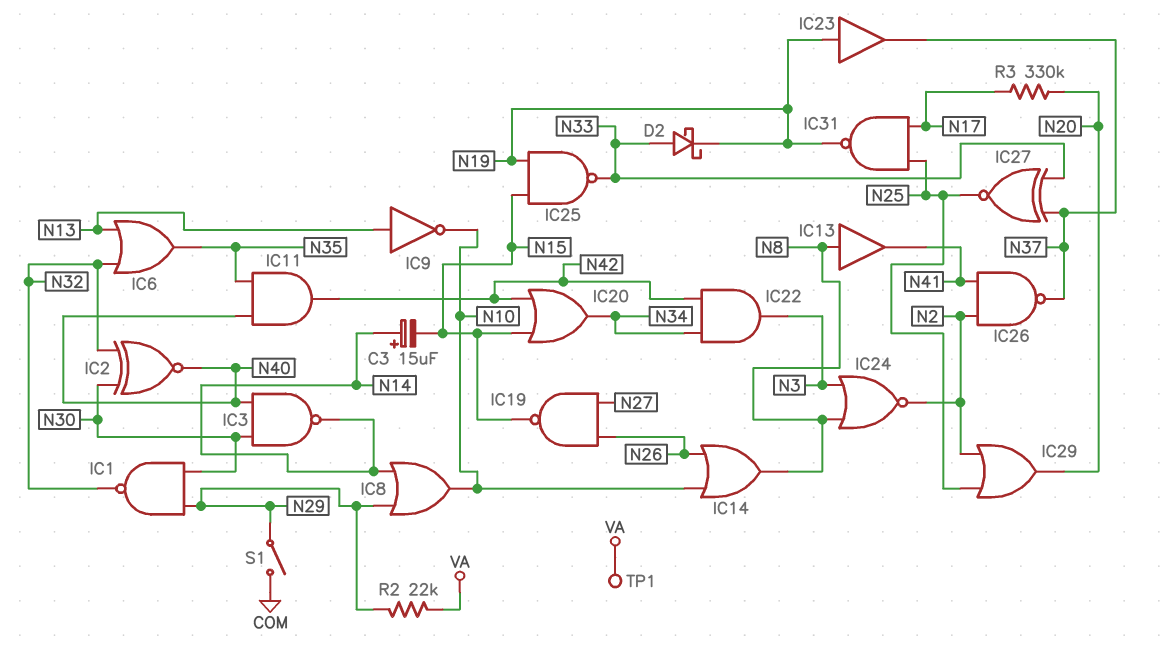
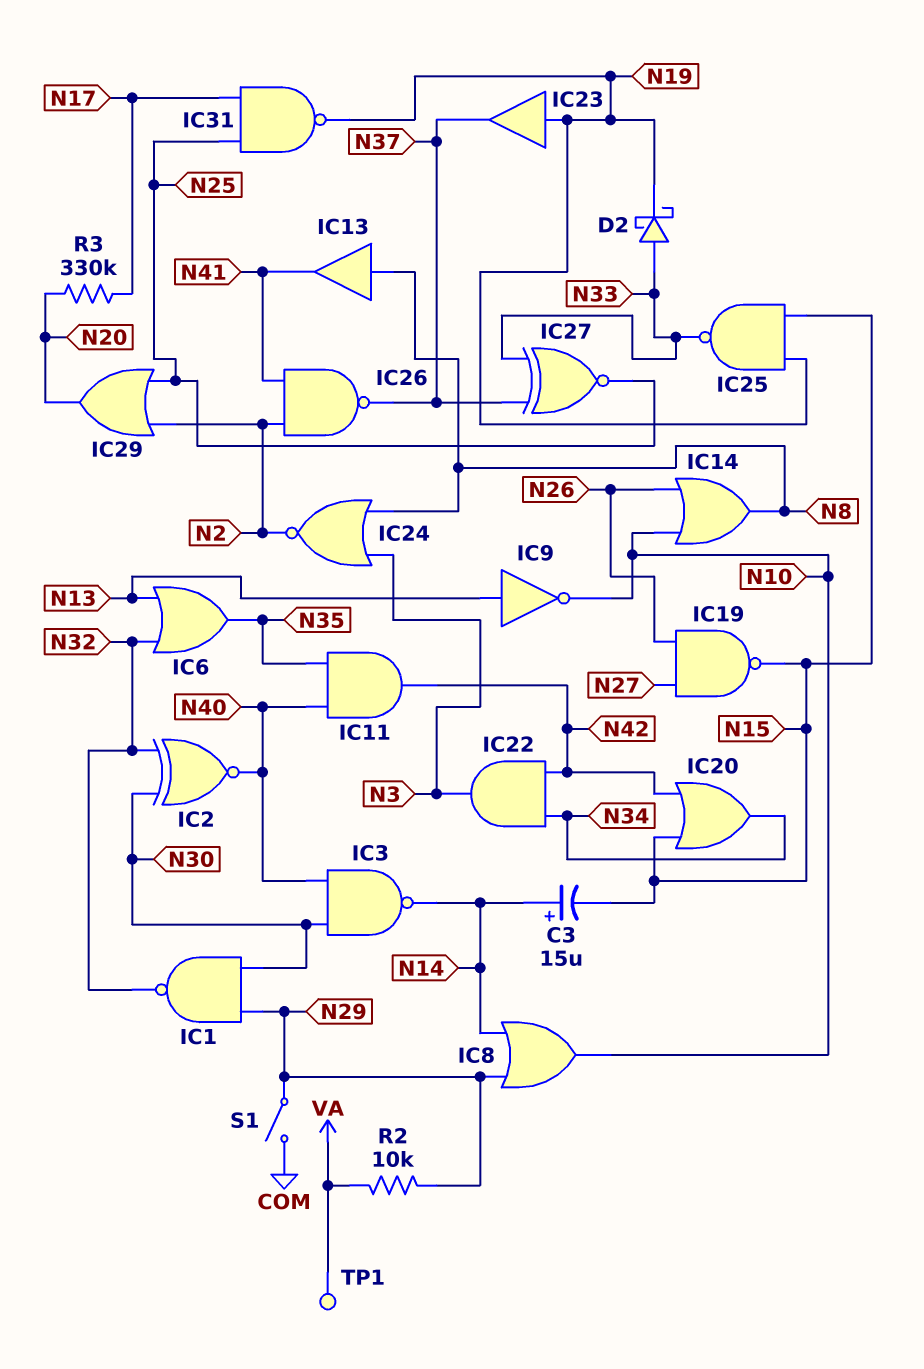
R2: 22k (N29, VA) -> 10k (N29, VA)

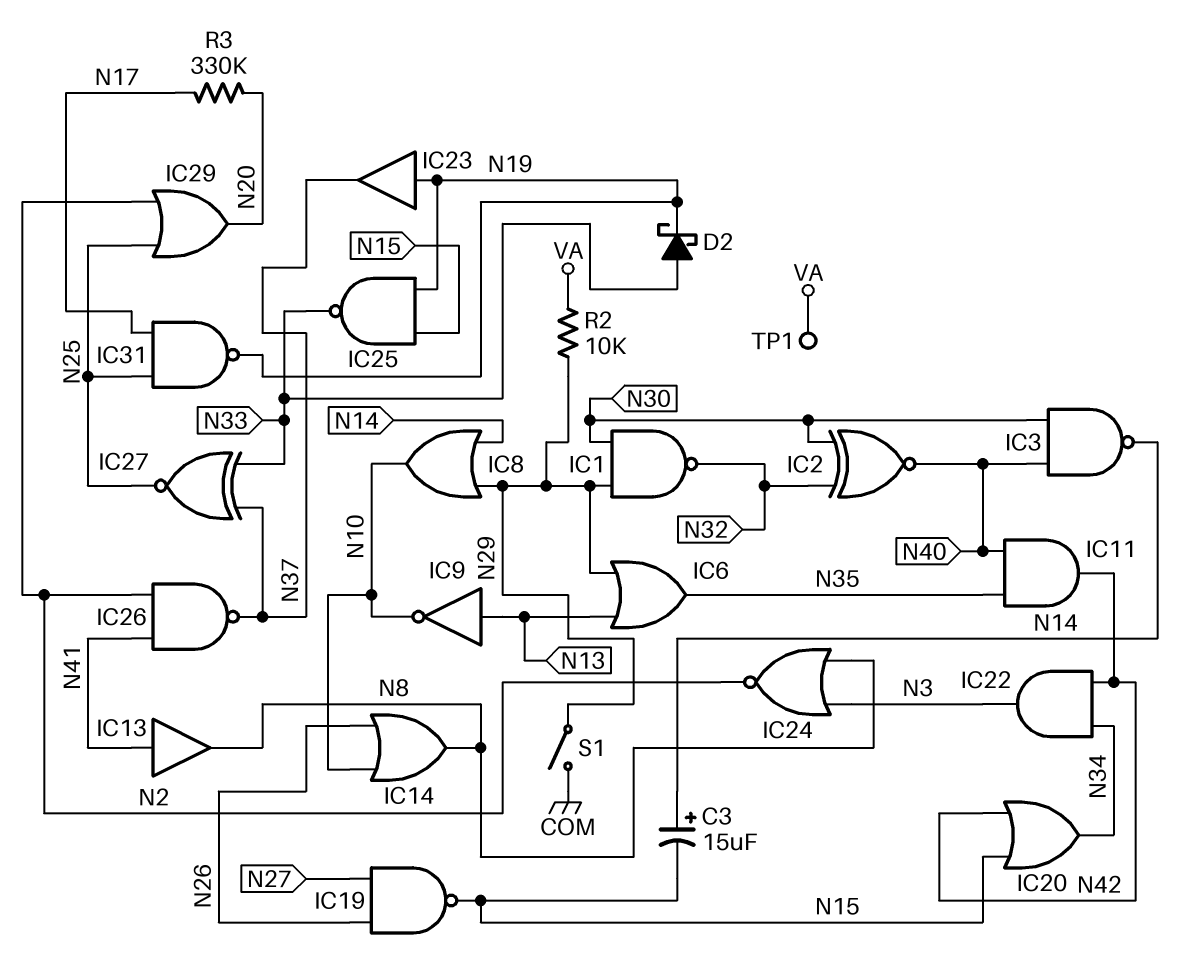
IC6: OR (in N13, in N32, out N35) -> OR (in N13, in N29, out N35)
IC13: buffer (in N8, out N41) -> buffer (in N41, out N8)

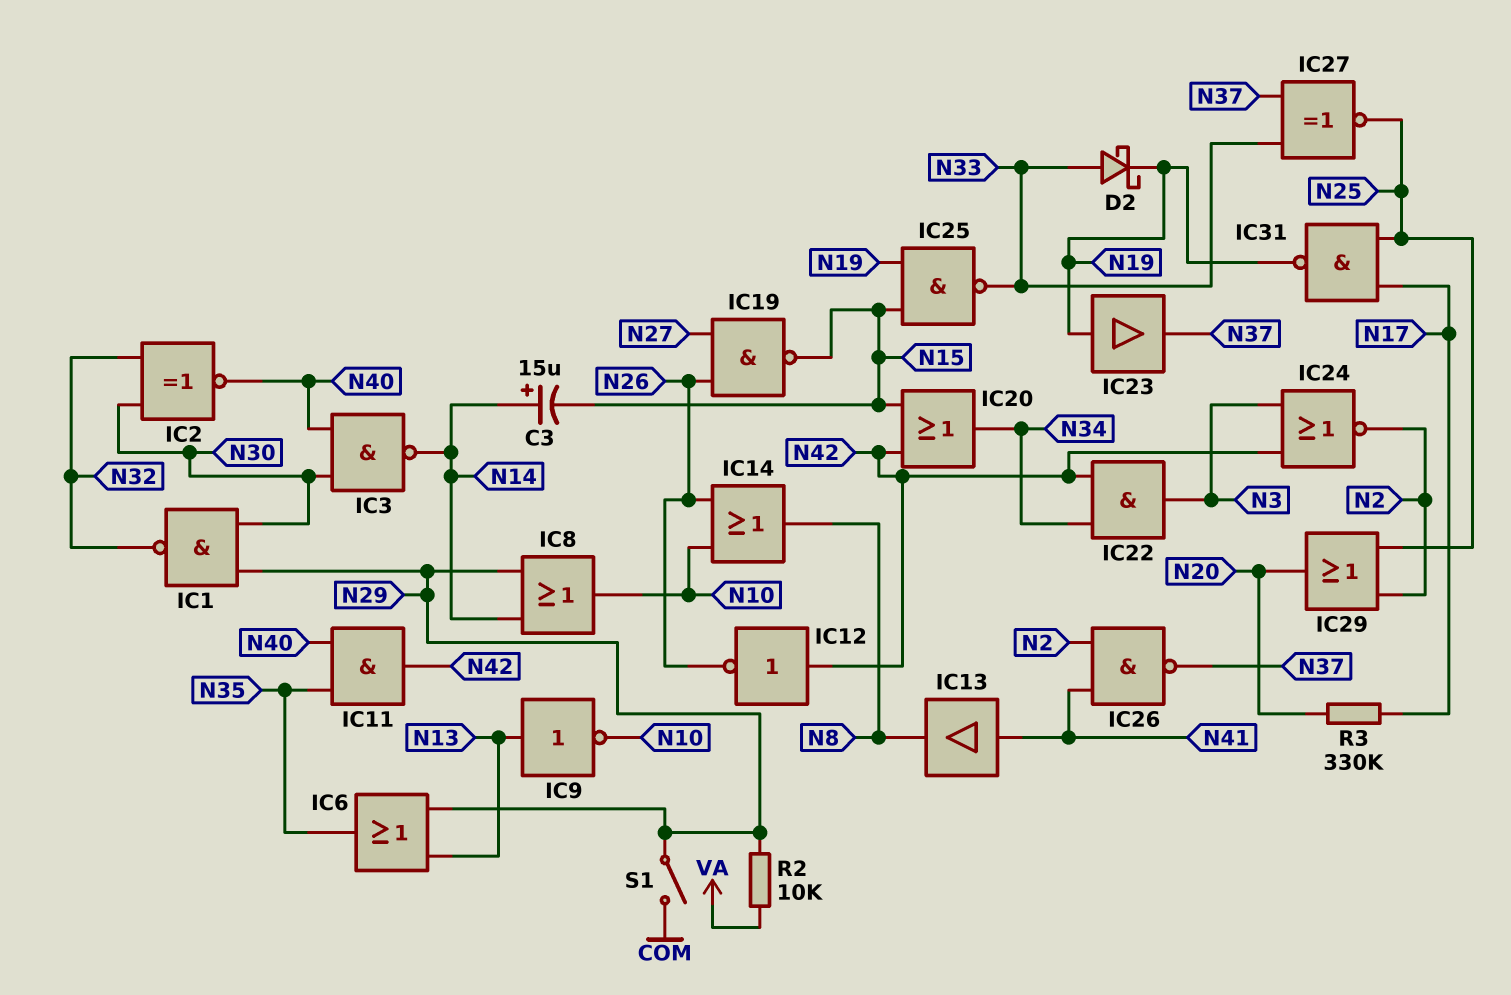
IC12: none -> NOT (in N42, out N26)
IC24: NOR (in N3, in N8, out N2) -> NOR (in N3, in N42, out N2)
TP1: test point (VA) -> none

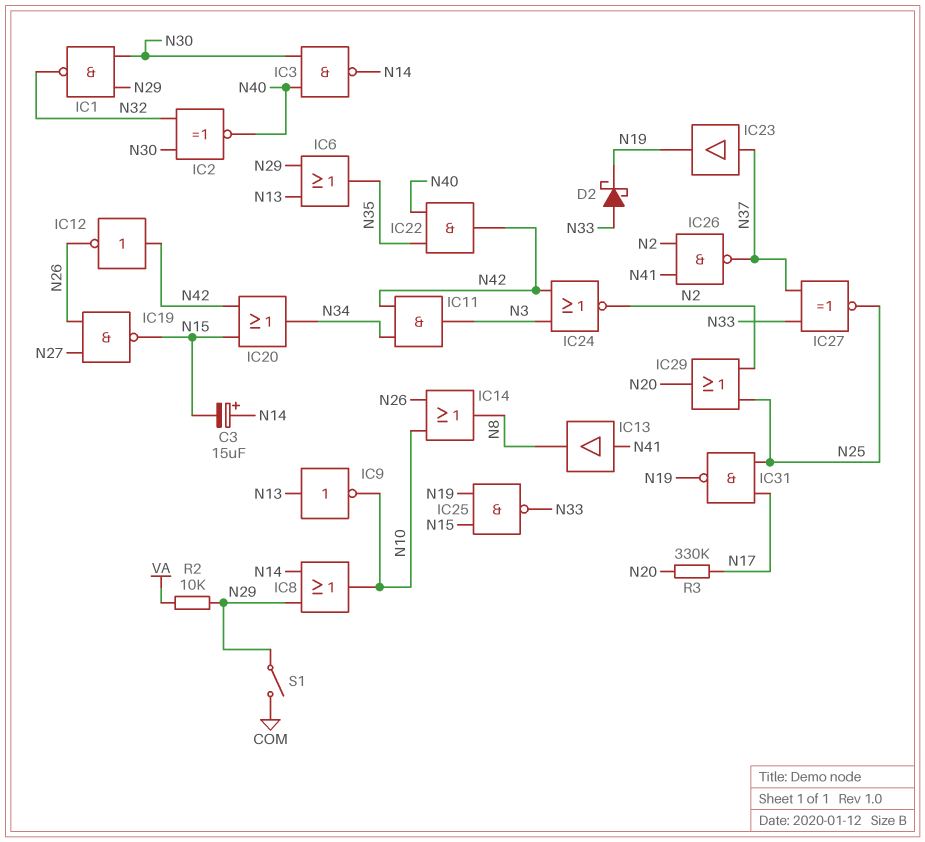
IC11: AND (in N35, in N40, out N42) -> AND (in N34, in N42, out N3)
IC22: AND (in N34, in N42, out N3) -> AND (in N35, in N40, out N42)
IC23: buffer (in N19, out N37) -> buffer (in N37, out N19)

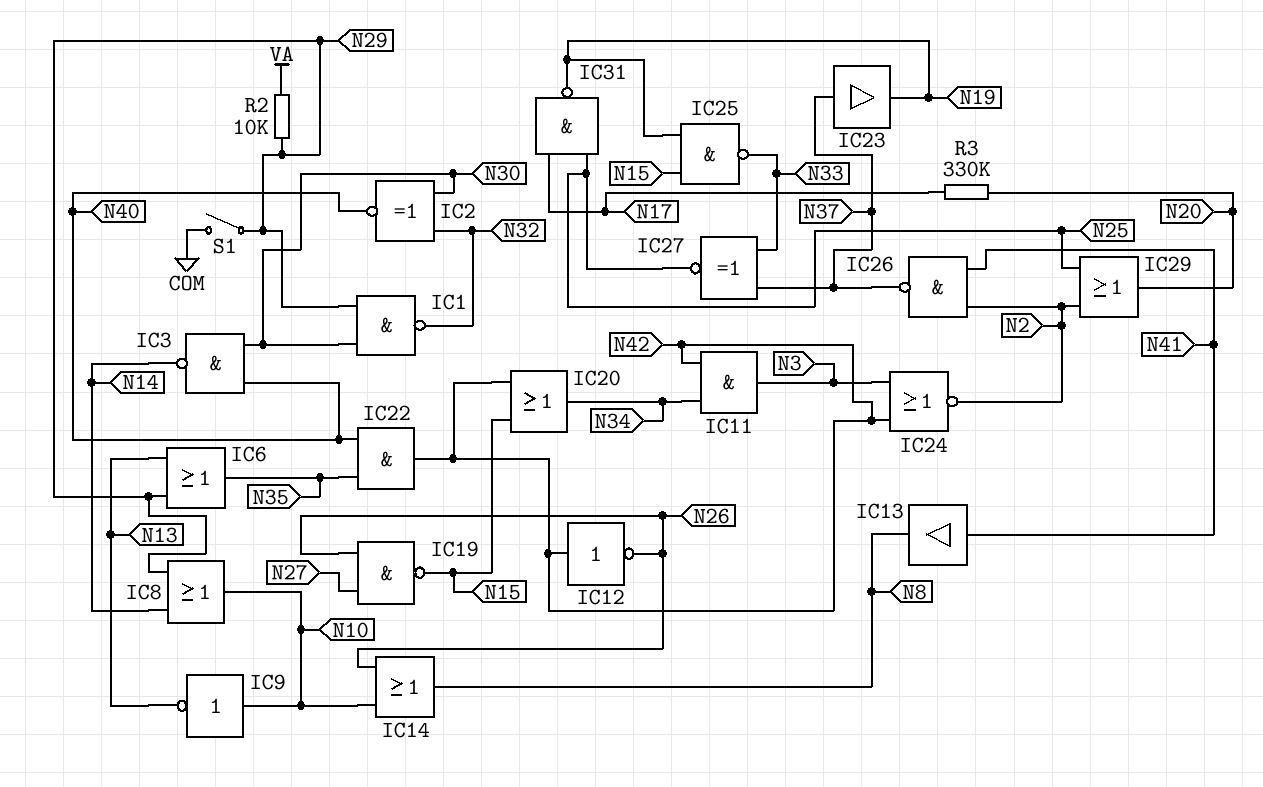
C3: 15uF (plus N14, minus N15) -> none
D2: schottky (A N33, K N19) -> none
IC9: NOT (in N13, out N10) -> NOT (in N10, out N13)

